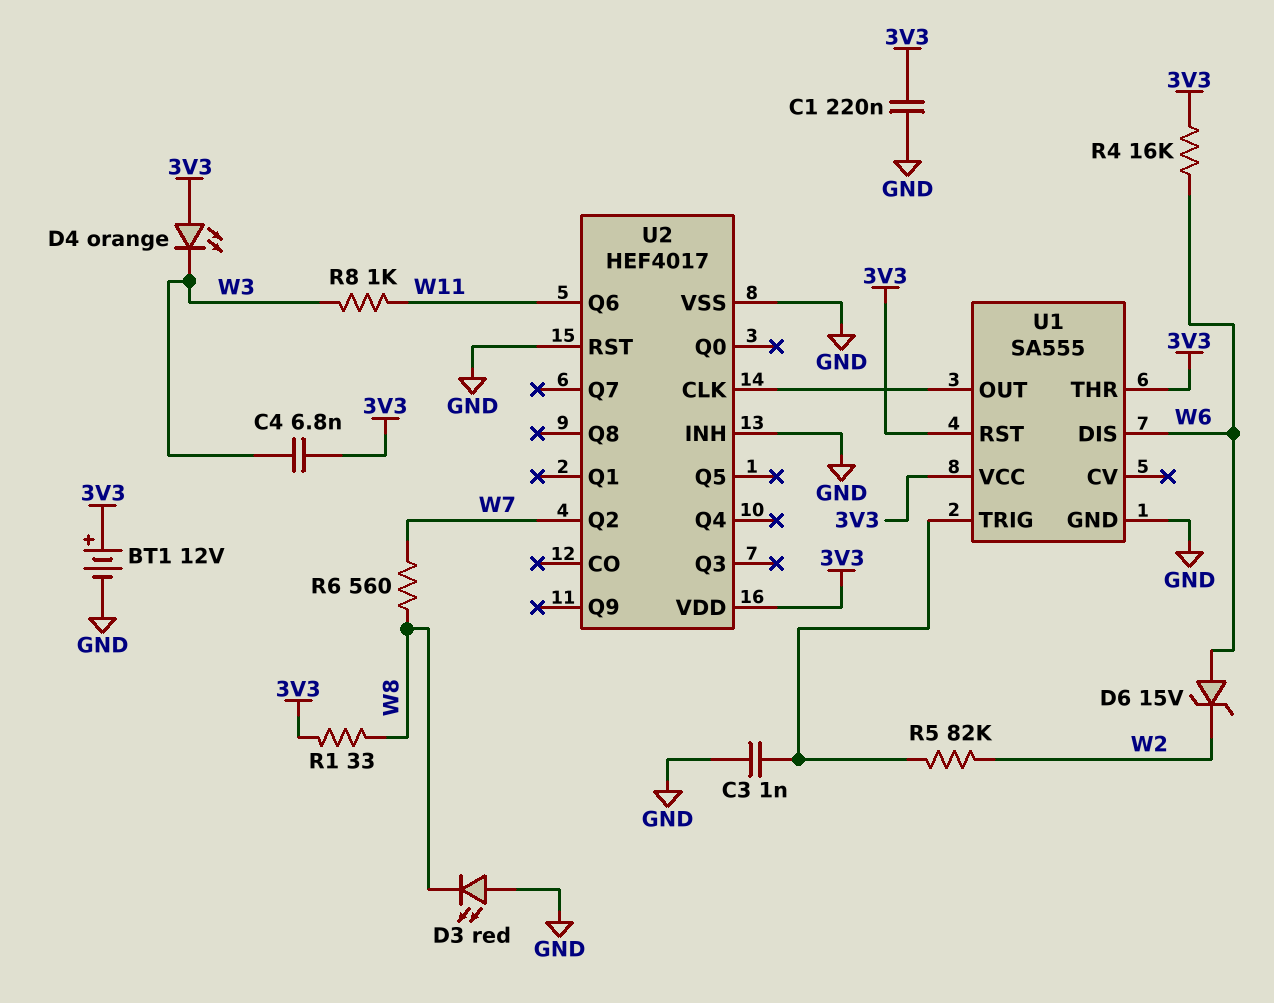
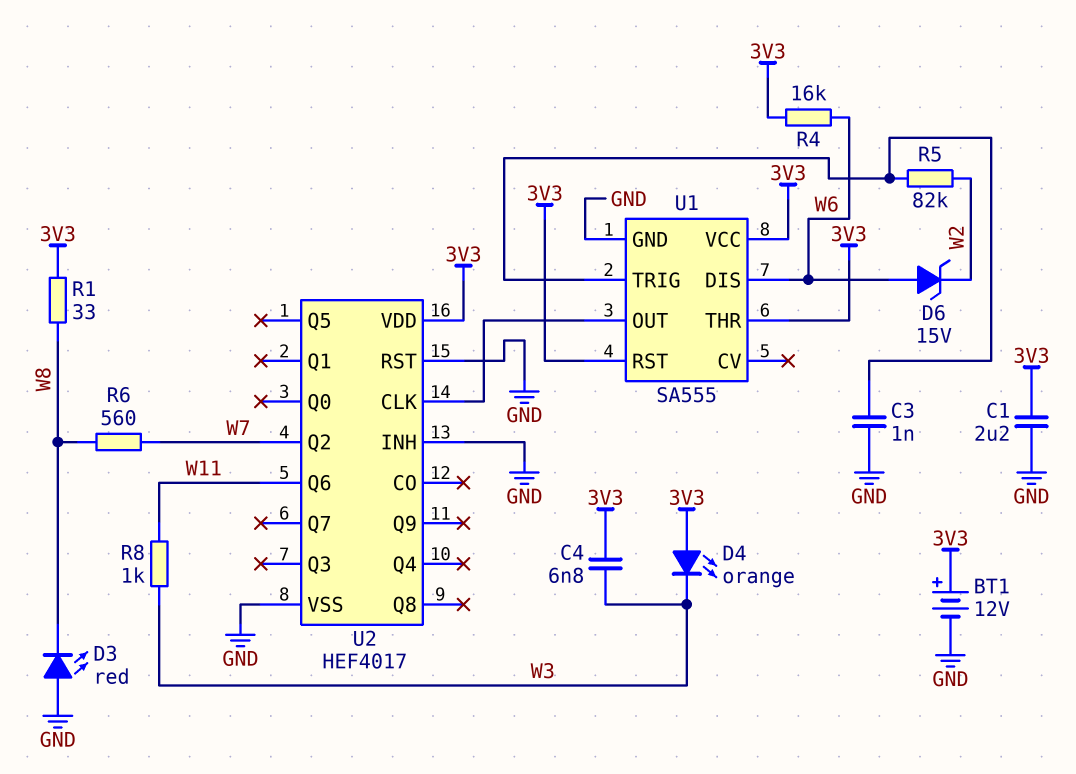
C1: 220nF (3V3, GND) -> 2.2uF (3V3, GND)

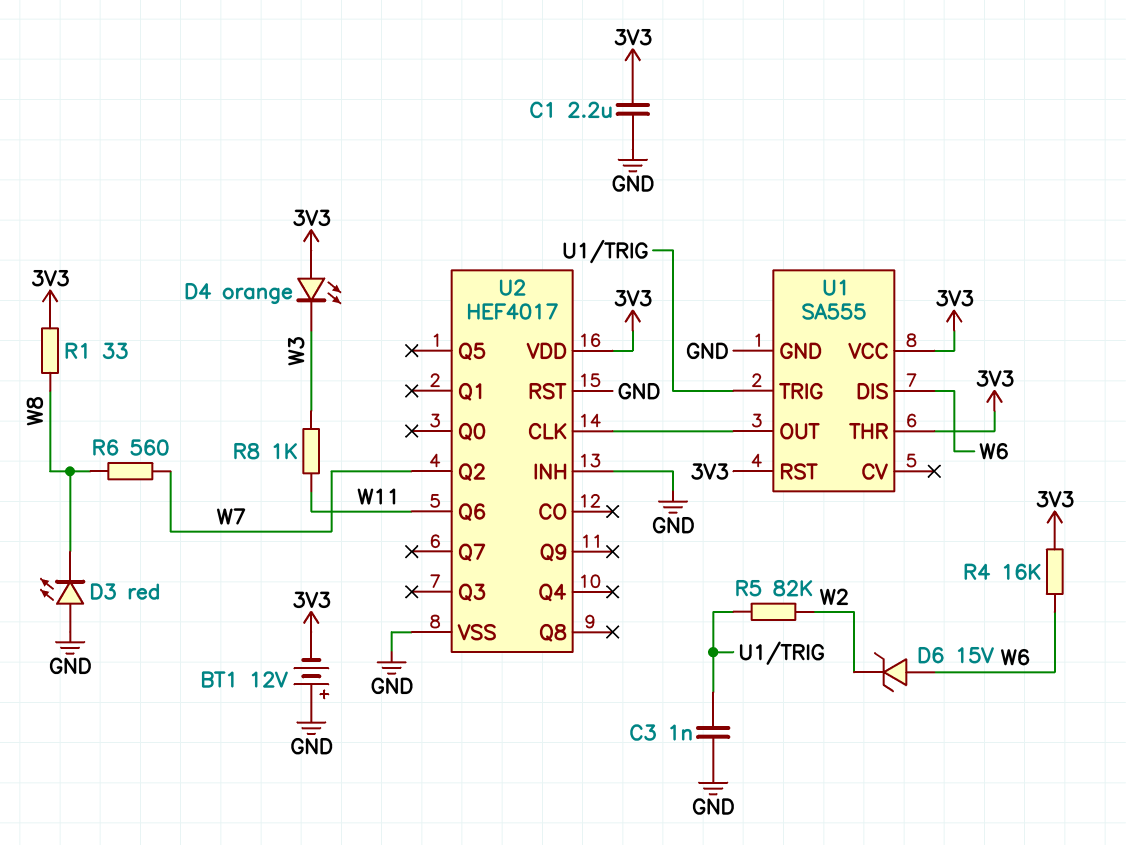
BT1: 12V (plus 3V3, minus GND) -> 12V (plus GND, minus 3V3)
C4: 6.8nF (3V3, W3) -> none

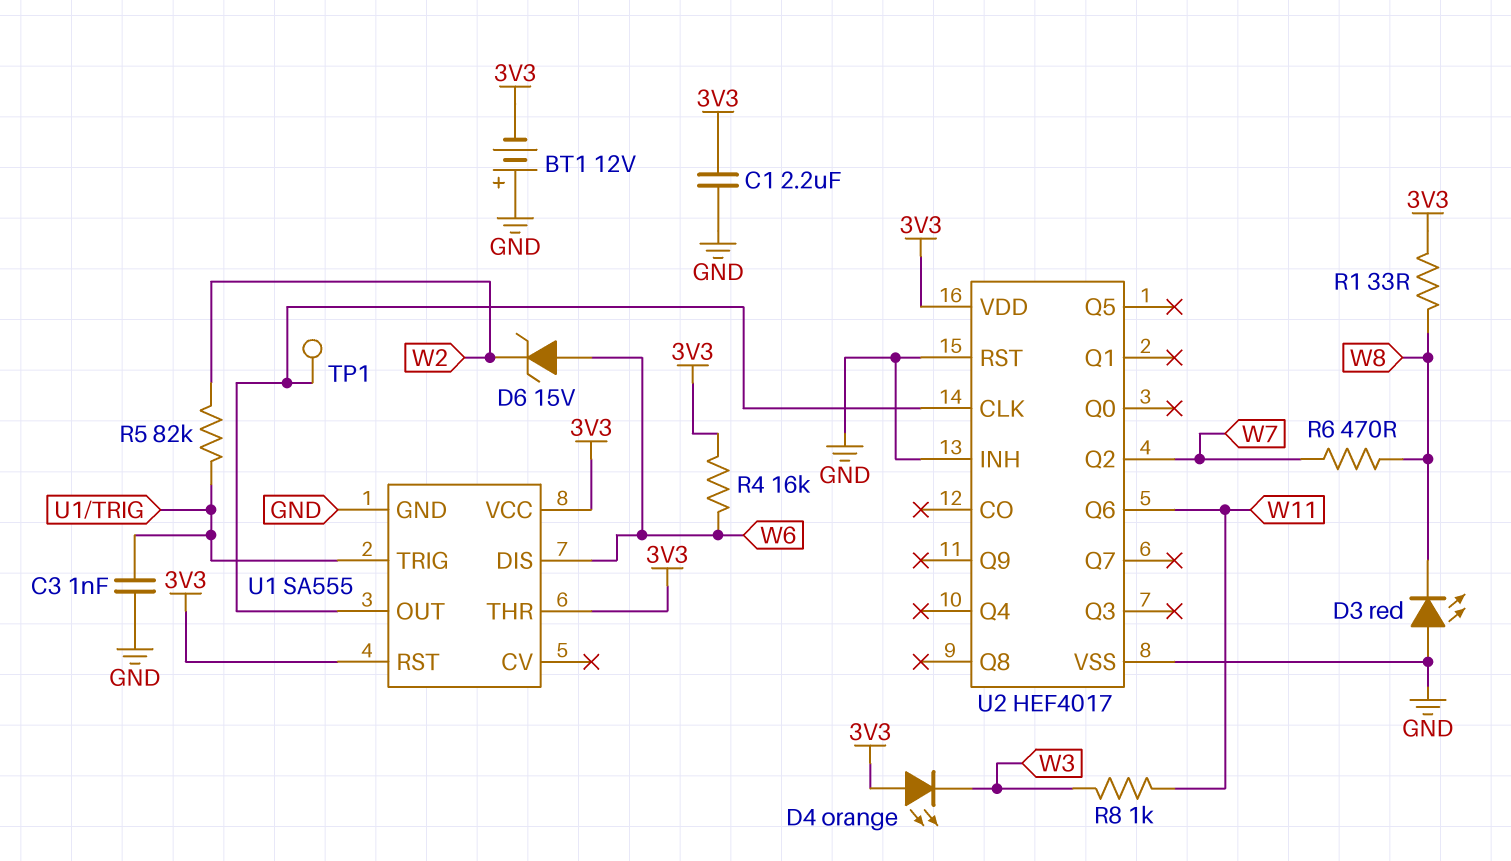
R6: 560 (W7, W8) -> 470 (W7, W8)
TP1: none -> test point (U1/OUT)

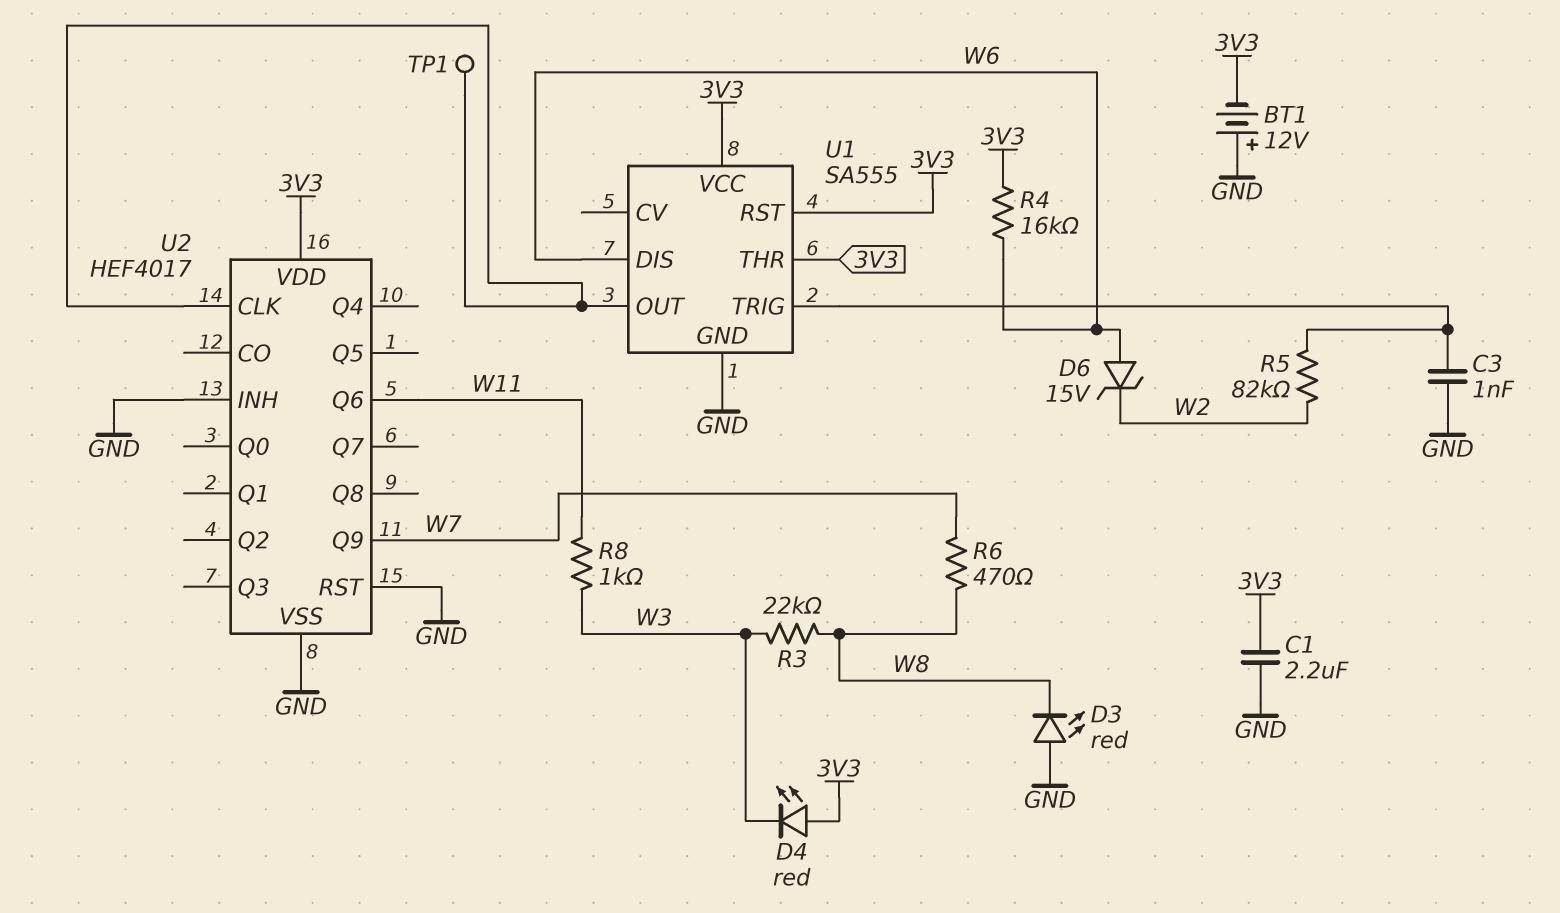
D4: LED orange (A 3V3, K W3) -> LED red (A 3V3, K W3)
R1: 33 (3V3, W8) -> none
R3: none -> 22k (W3, W8)
U2 pin Q2: W7 -> none
U2 pin Q9: none -> W7

